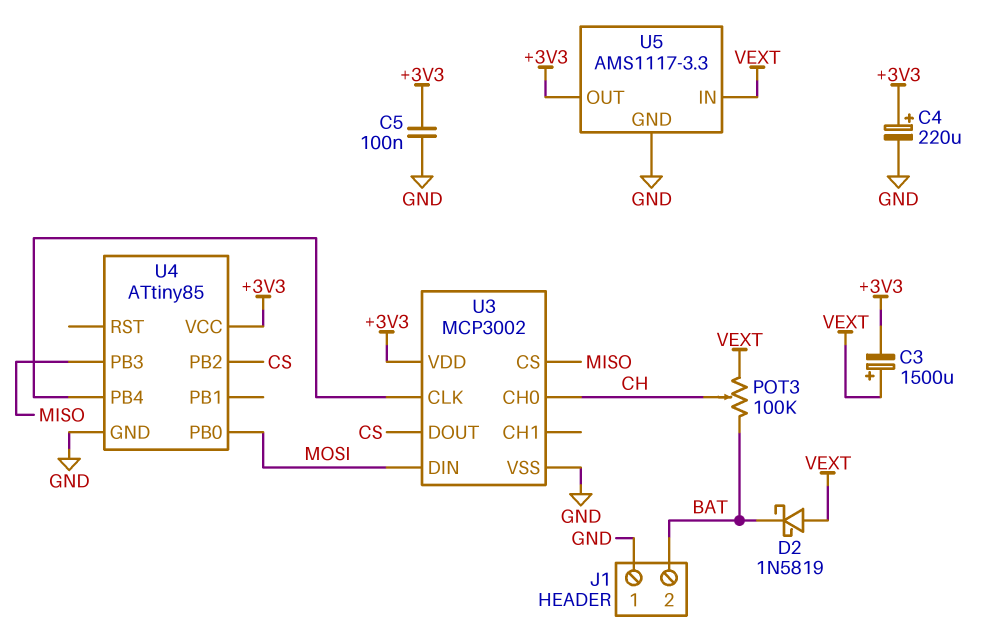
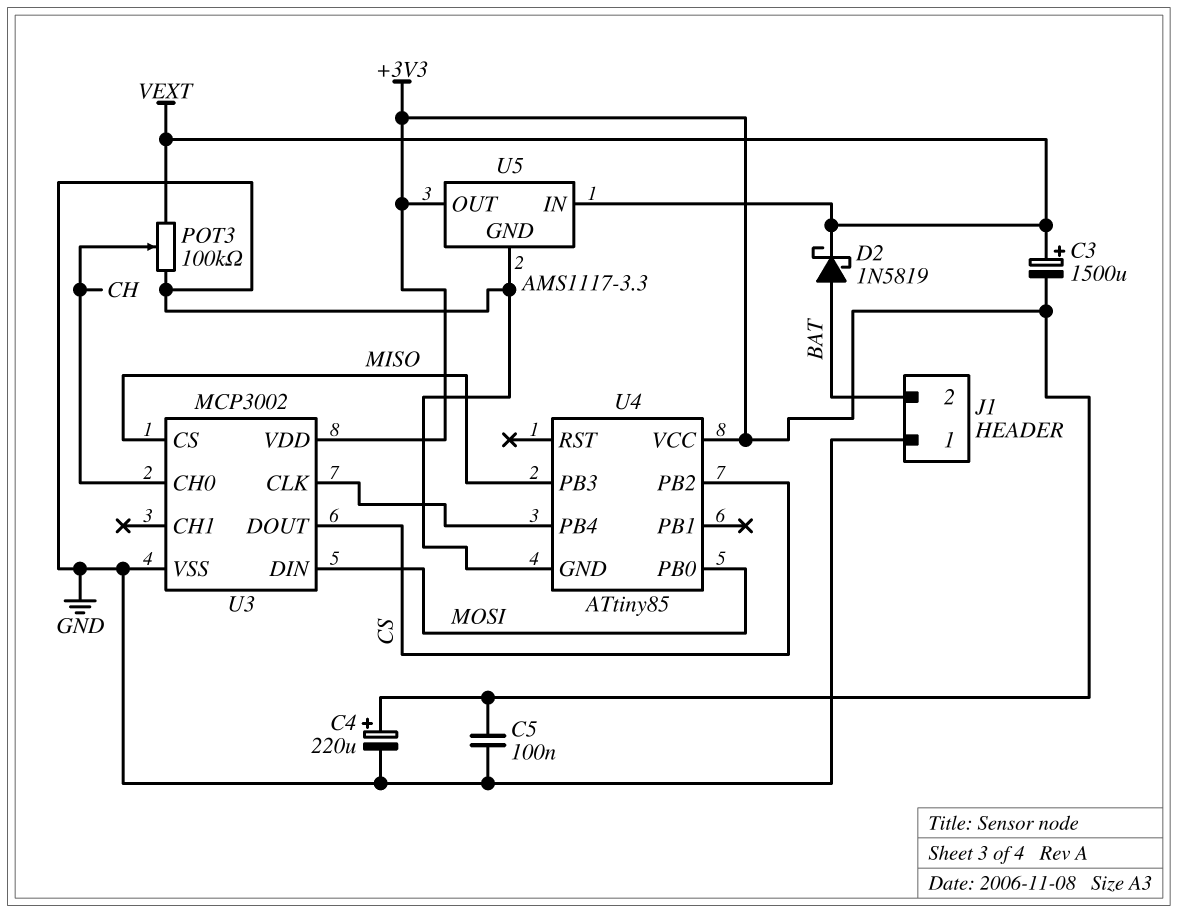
D2: schottky 1N5819 (A VEXT, K BAT) -> schottky 1N5819 (A BAT, K VEXT)
POT3: 100k (BAT, VEXT, wiper CH) -> 100k (GND, VEXT, wiper CH)

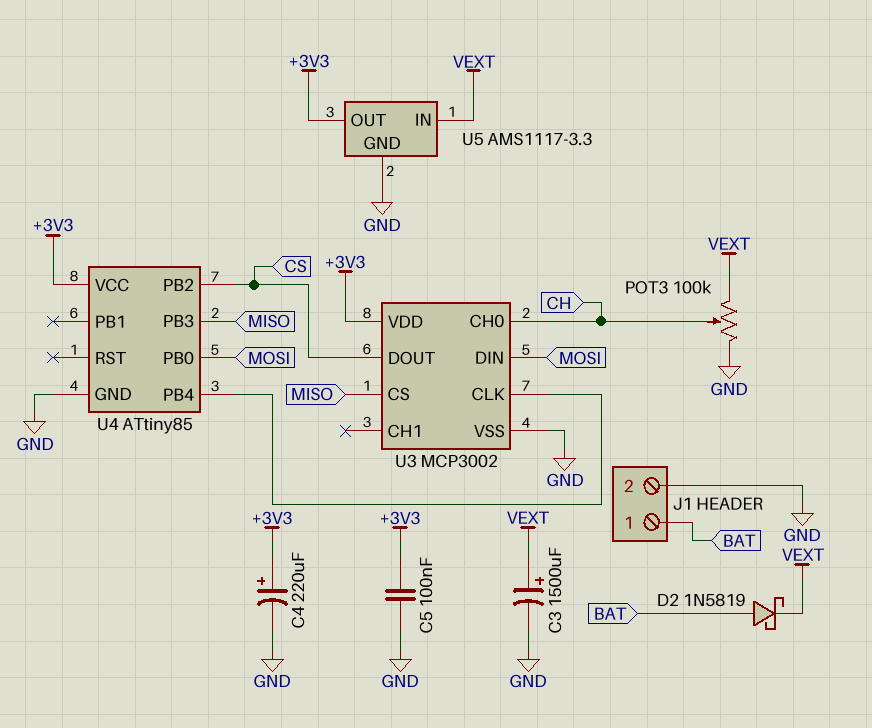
C3: 1500uF (plus VEXT, minus +3V3) -> 1500uF (plus VEXT, minus GND)
J1 pin 1: GND -> BAT
J1 pin 2: BAT -> GND

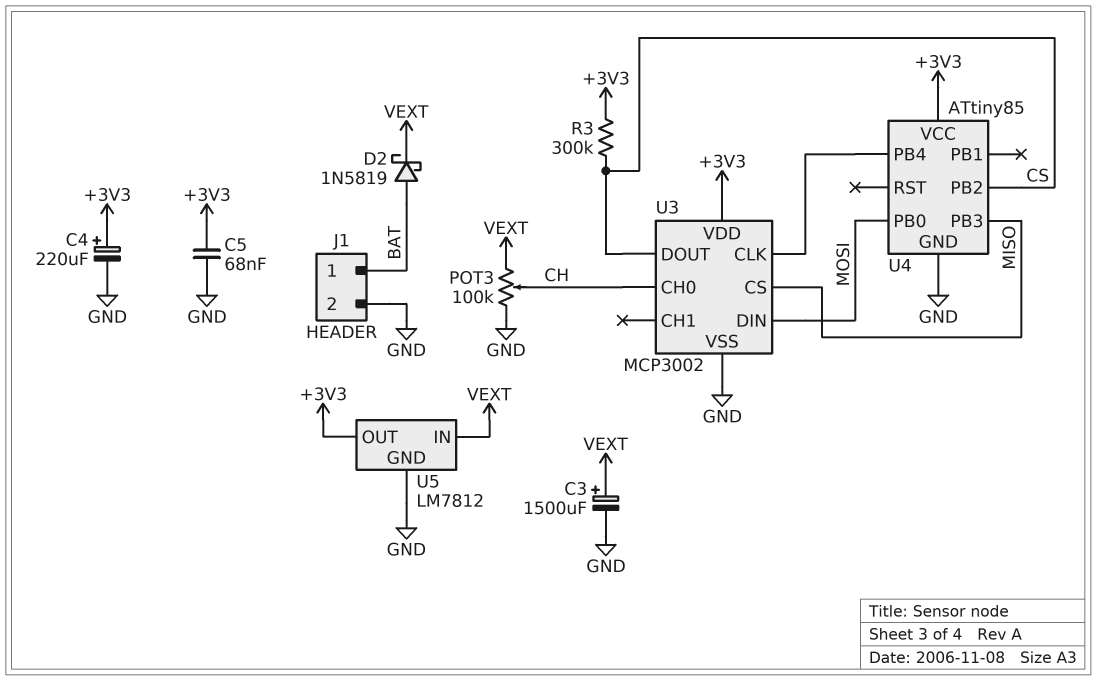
C5: 100nF (+3V3, GND) -> 68nF (+3V3, GND)
R3: none -> 300k (+3V3, CS)
U5: AMS1117-3.3 -> LM7812

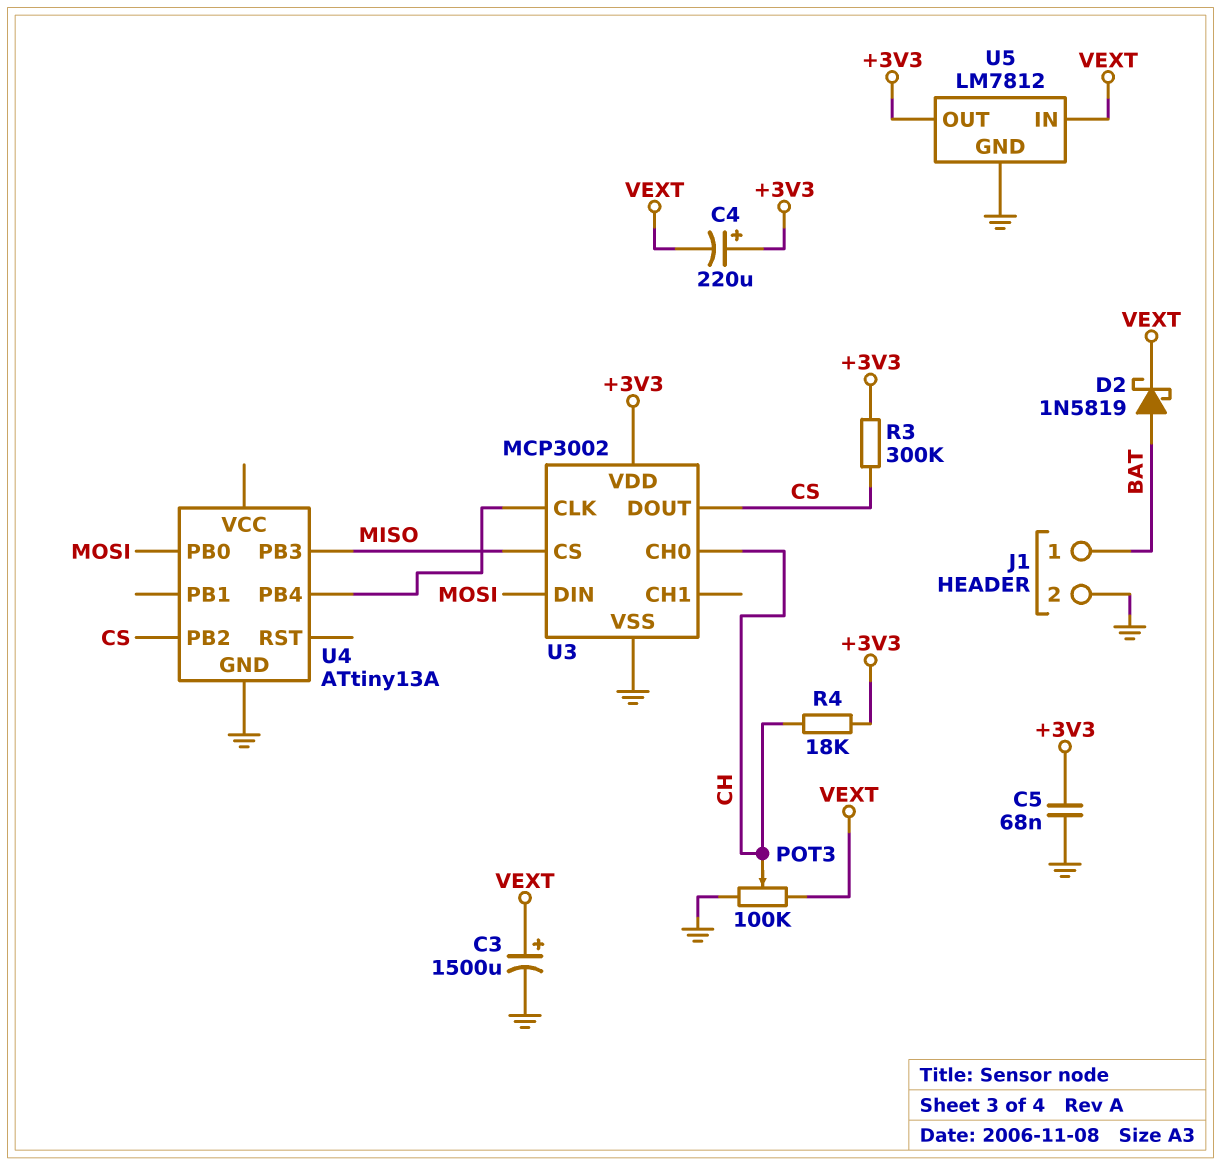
C4: 220uF (plus +3V3, minus GND) -> 220uF (plus +3V3, minus VEXT)
R4: none -> 18k (+3V3, CH)
U4: ATtiny85 -> ATtiny13A
U4 pin VCC: +3V3 -> none

